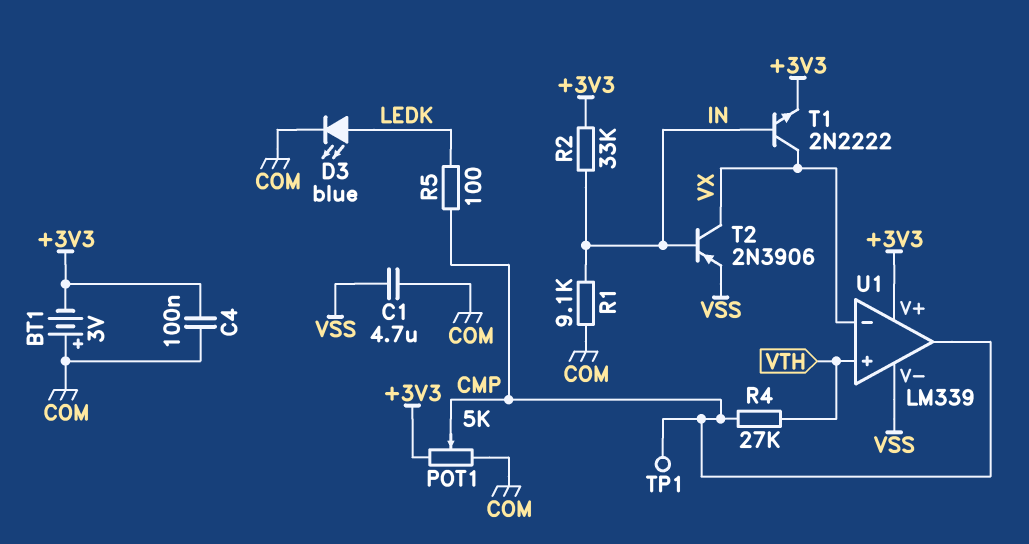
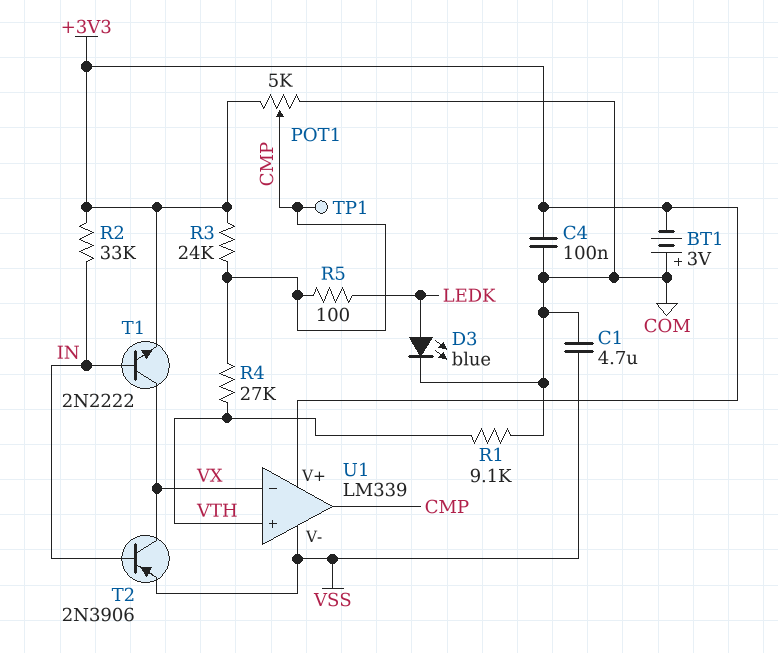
R1: 9.1k (COM, IN) -> 9.1k (COM, VTH)
R3: none -> 24k (+3V3, CMP)

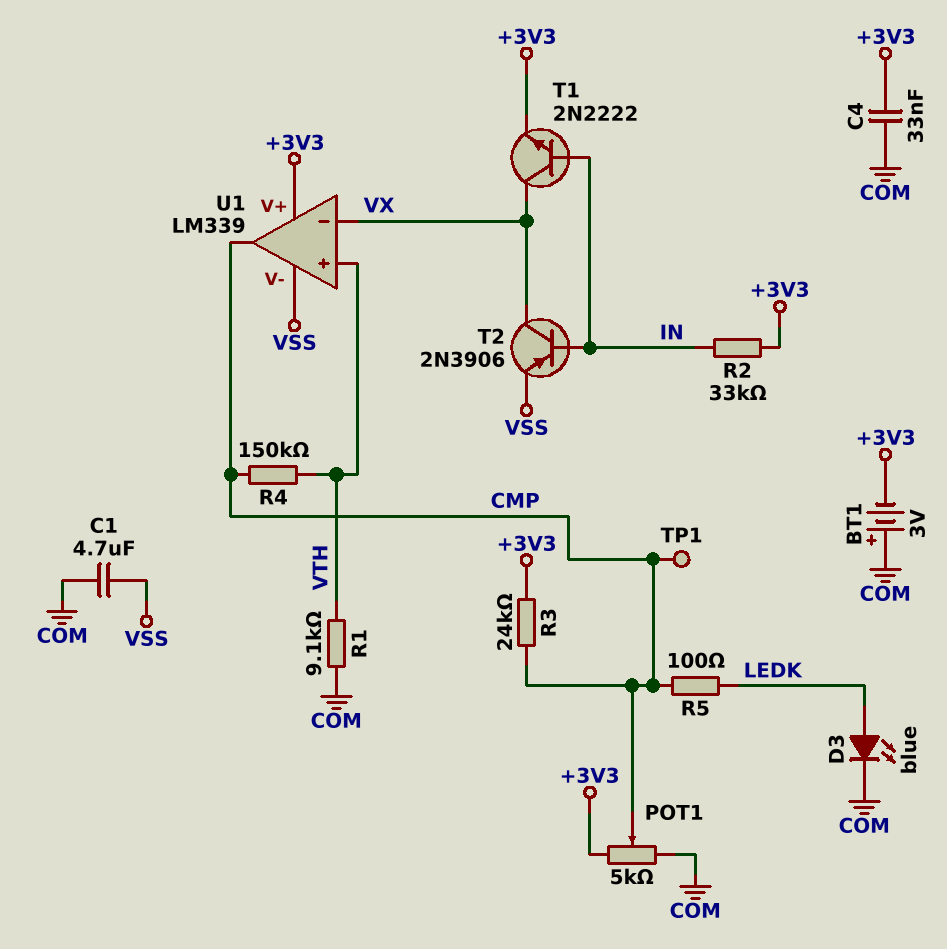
C4: 100nF (+3V3, COM) -> 33nF (+3V3, COM)
R4: 27k (CMP, VTH) -> 150k (CMP, VTH)

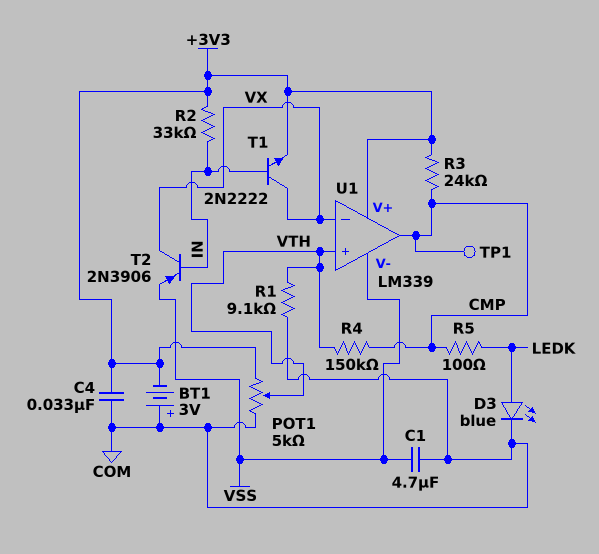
POT1: 5k (+3V3, COM, wiper CMP) -> 5k (+3V3, COM, wiper VTH)

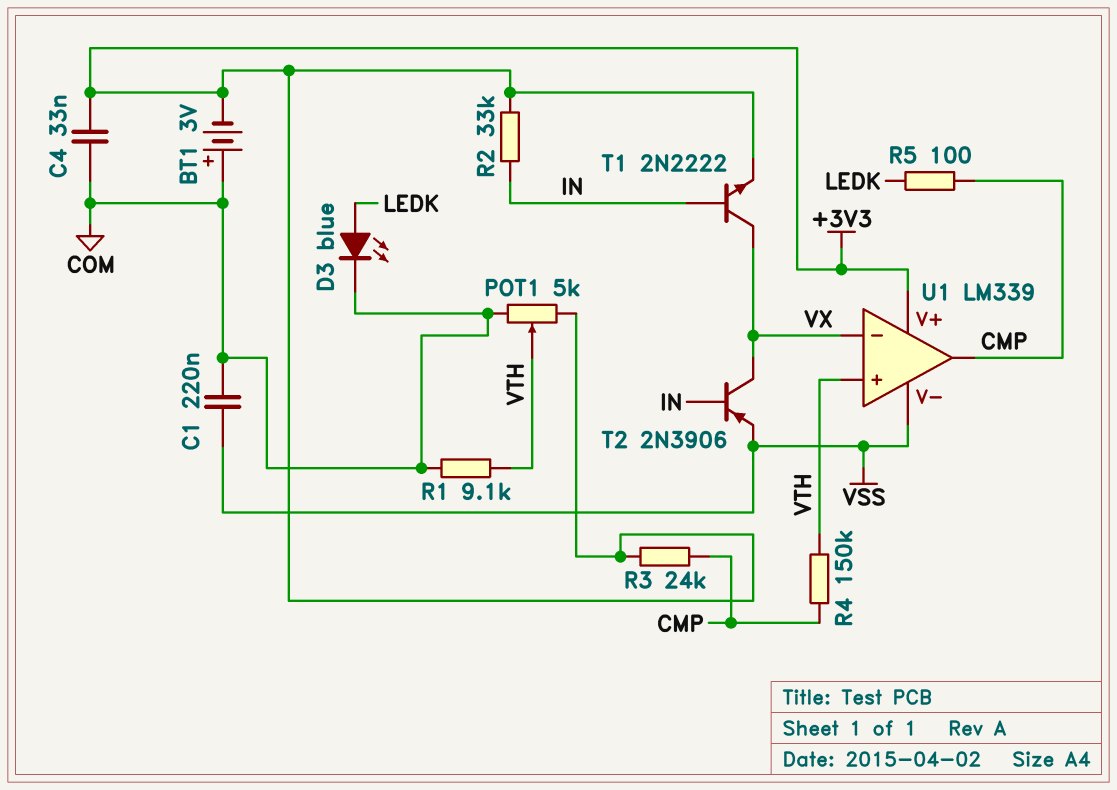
C1: 4.7uF (COM, VSS) -> 220nF (COM, VSS)
TP1: test point (CMP) -> none

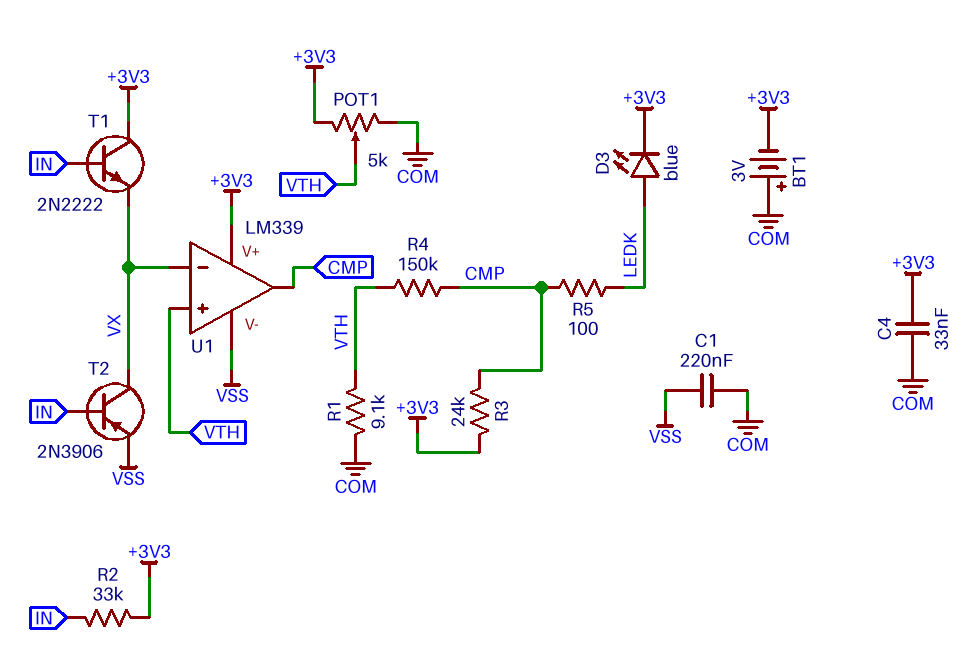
D3: LED blue (A LEDK, K COM) -> LED blue (A LEDK, K +3V3)
T1: NPN 2N2222 (B IN, C VX, E +3V3) -> NPN 2N2222 (B IN, C +3V3, E VX)

